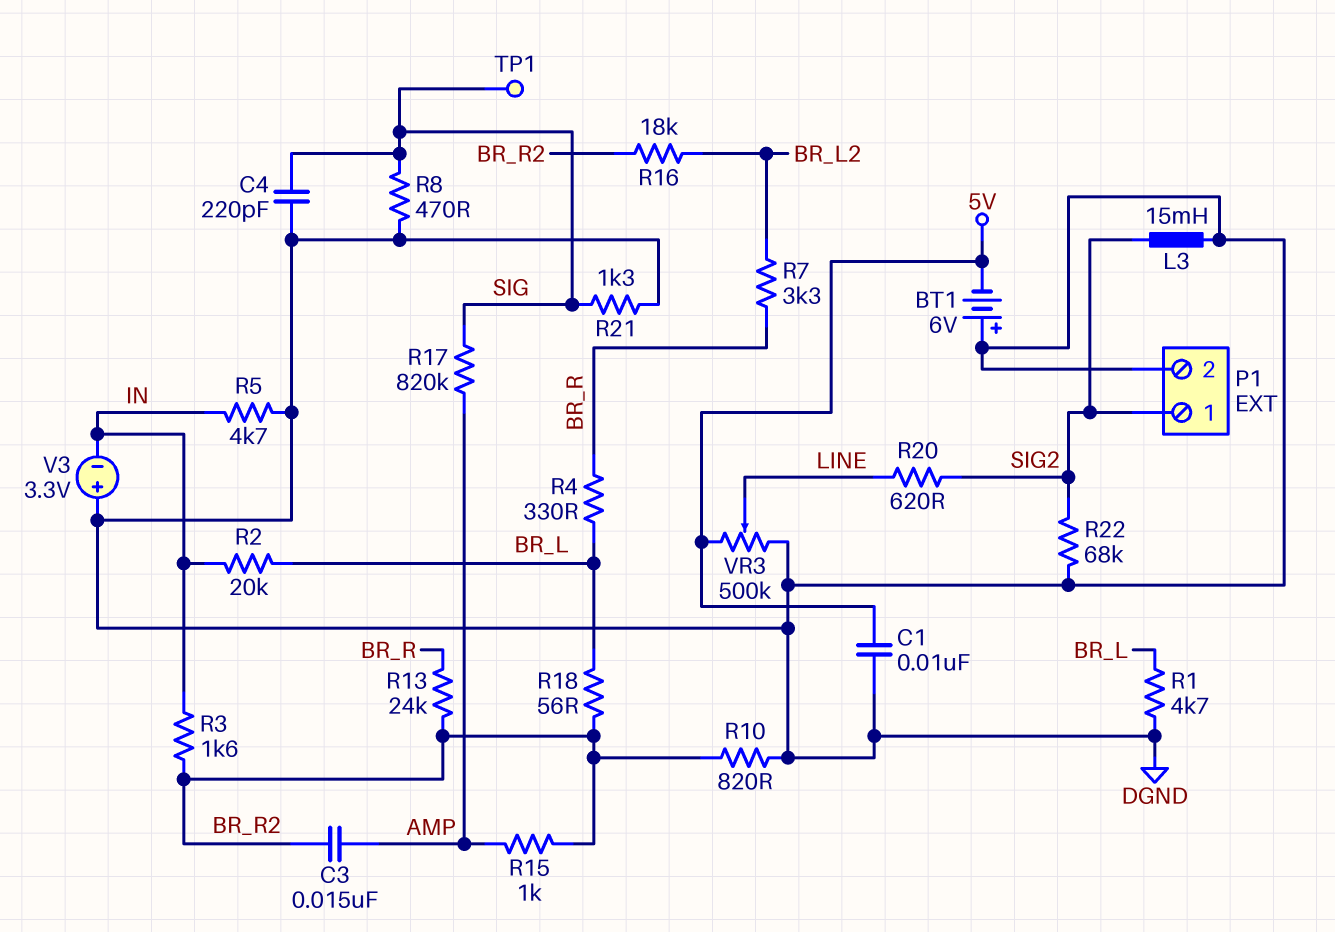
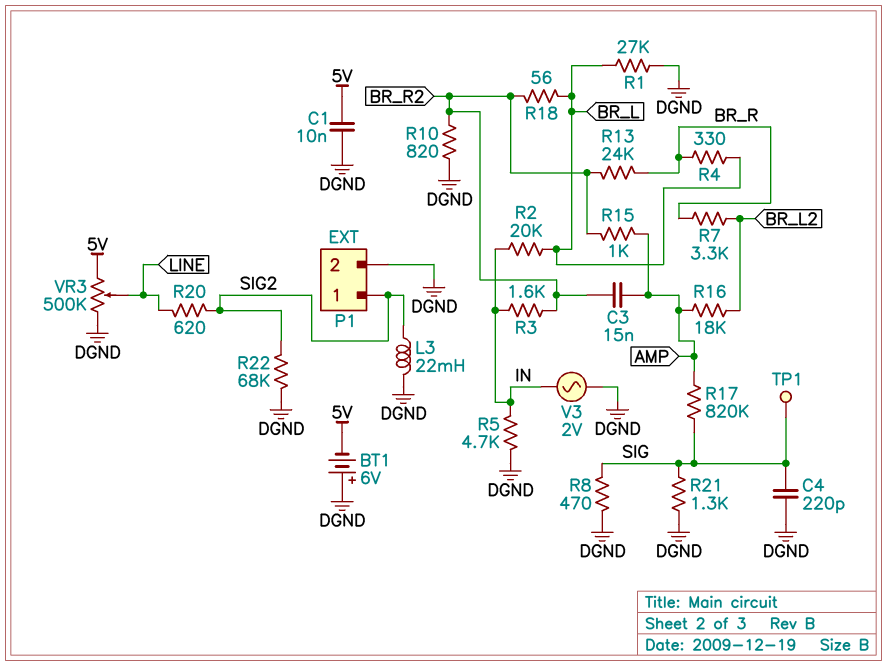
L3: 15mH (DGND, SIG2) -> 22mH (DGND, SIG2)
R1: 4.7k (BR_L, DGND) -> 27k (BR_L, DGND)
R16: 18k (BR_L2, BR_R2) -> 18k (AMP, BR_L2)
V3: 3.3V (plus DGND, minus IN) -> AC 2V (DGND, IN)

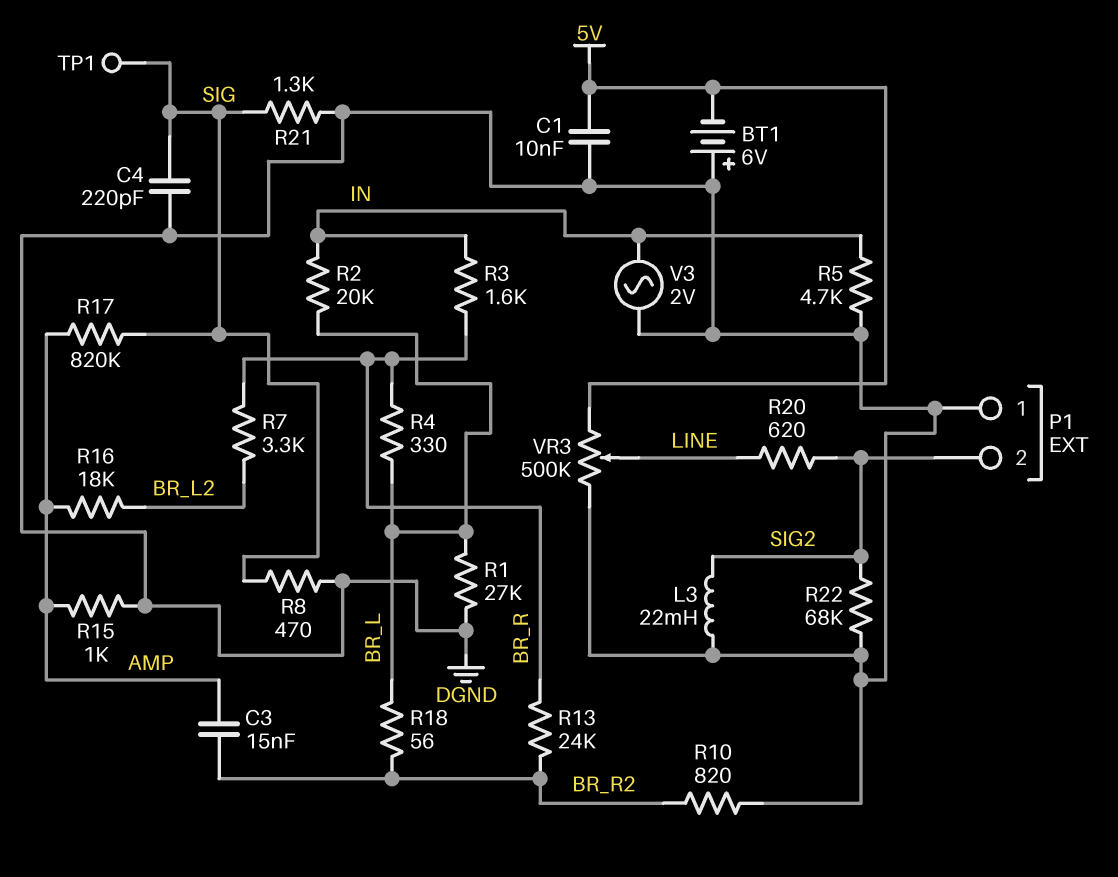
P1 pin 1: SIG2 -> DGND
P1 pin 2: DGND -> SIG2
R3: 1.6k (BR_R2, IN) -> 1.6k (BR_R, IN)
R15: 1k (AMP, BR_R2) -> 1k (AMP, DGND)

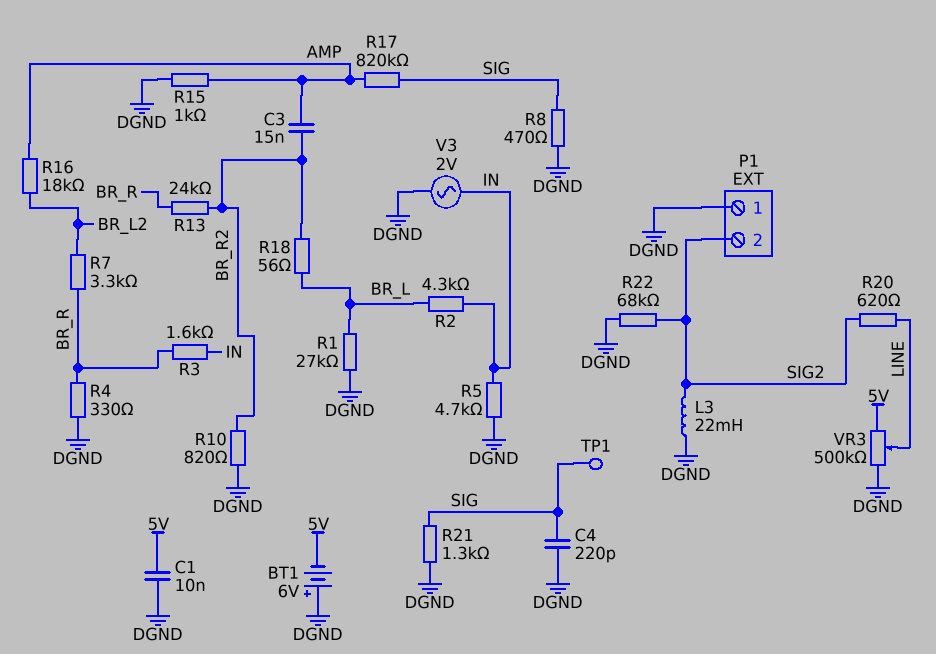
R2: 20k (BR_L, IN) -> 4.3k (BR_L, IN)
R4: 330 (BR_L, BR_R) -> 330 (BR_R, DGND)

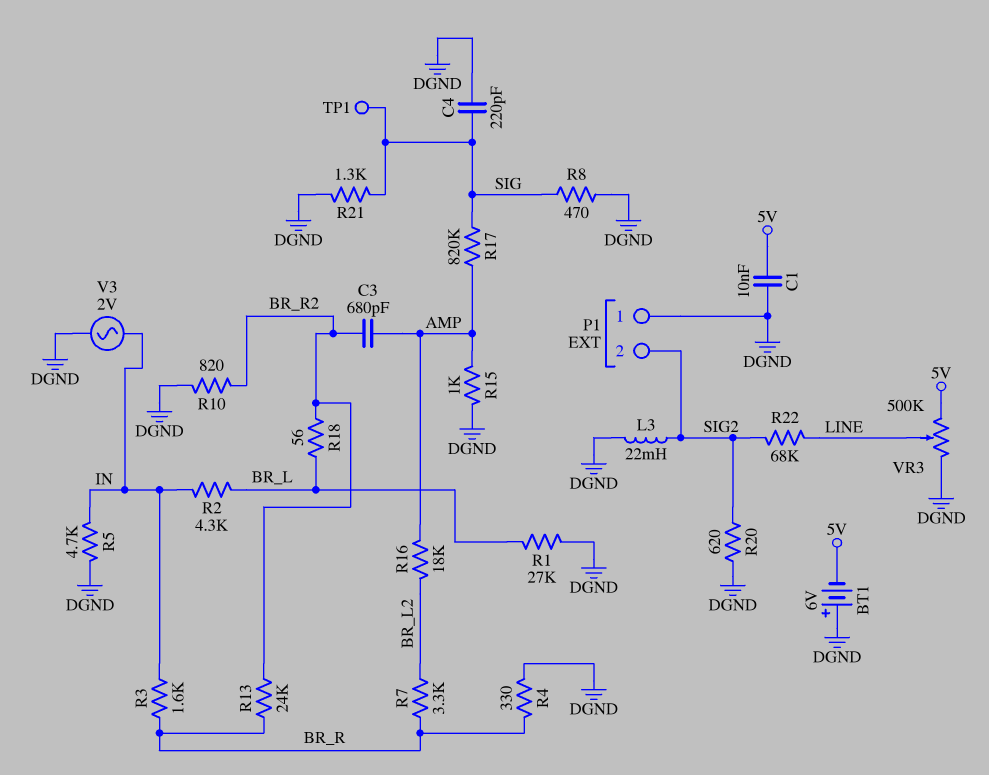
C3: 15nF (AMP, BR_R2) -> 680pF (AMP, BR_R2)
R20: 620 (LINE, SIG2) -> 620 (DGND, SIG2)
R22: 68k (DGND, SIG2) -> 68k (LINE, SIG2)

